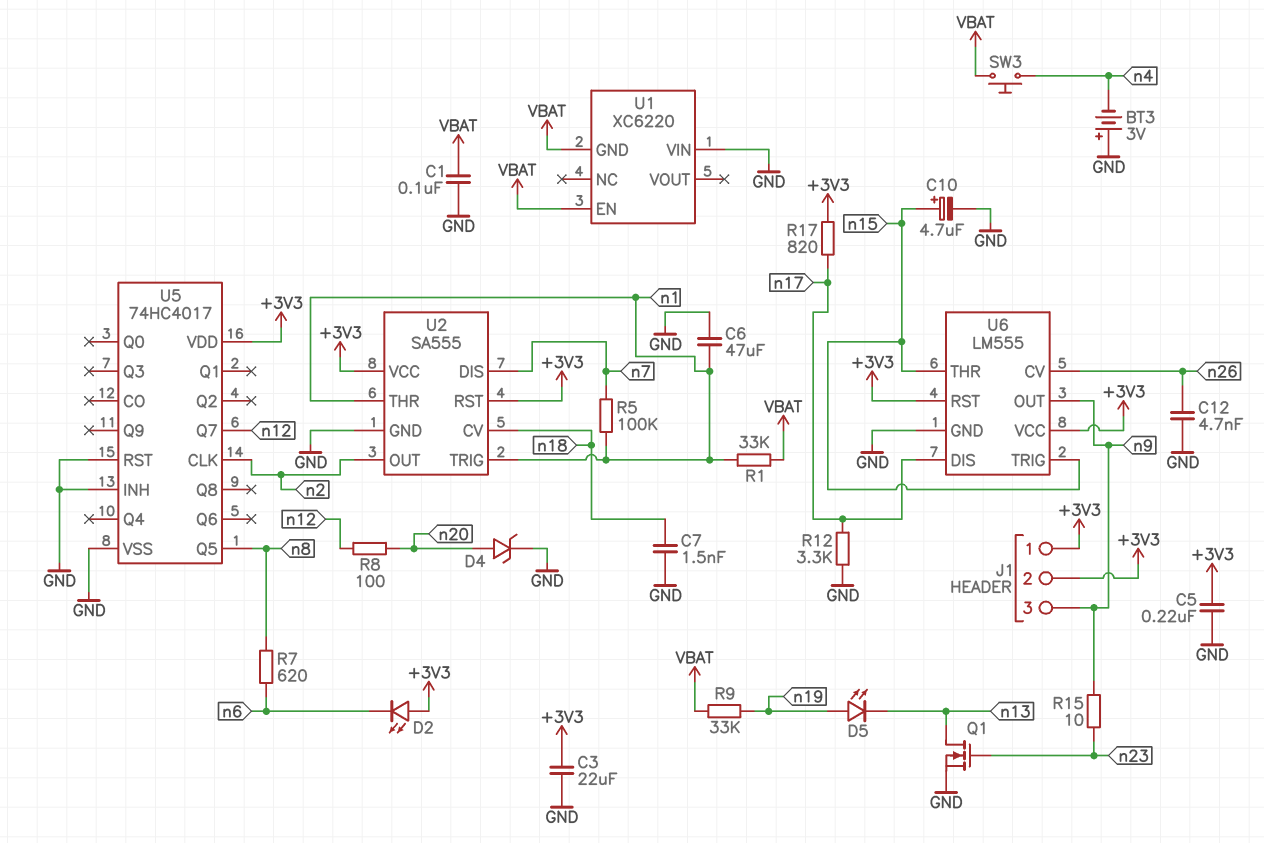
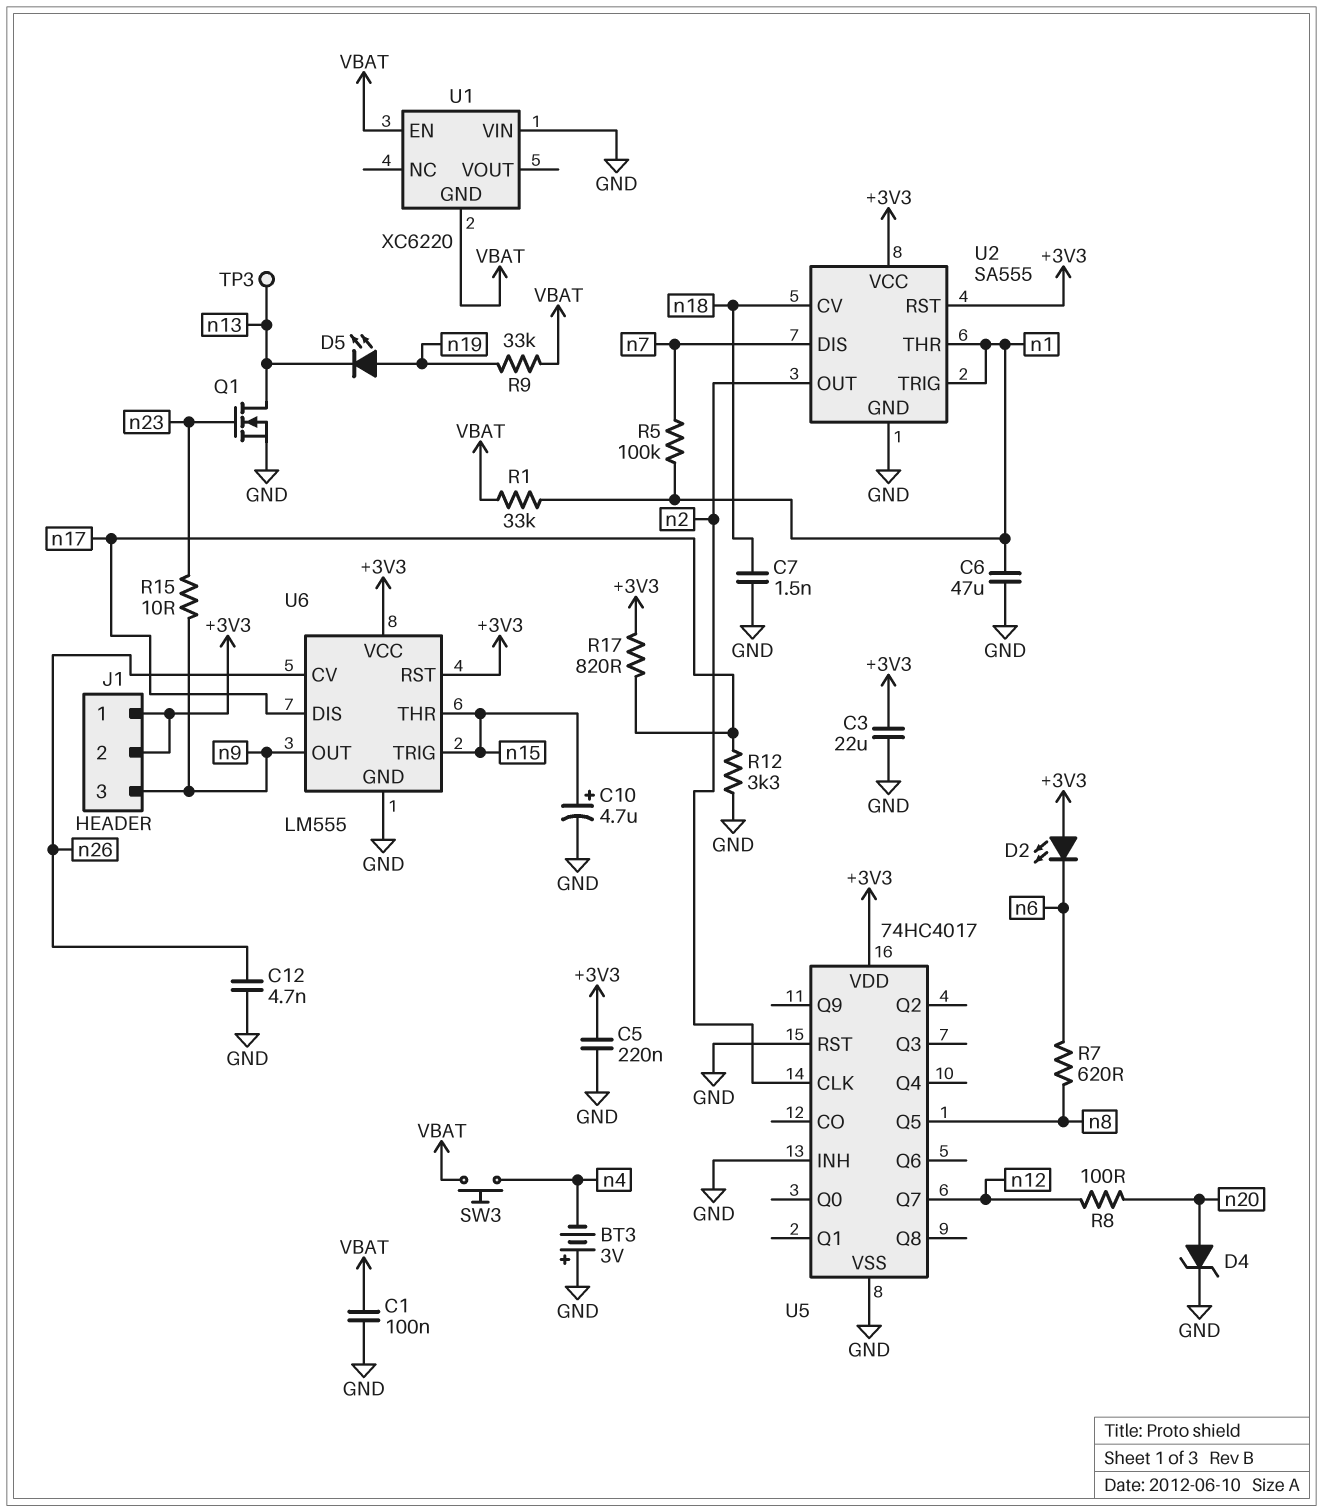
TP3: none -> test point (n13)

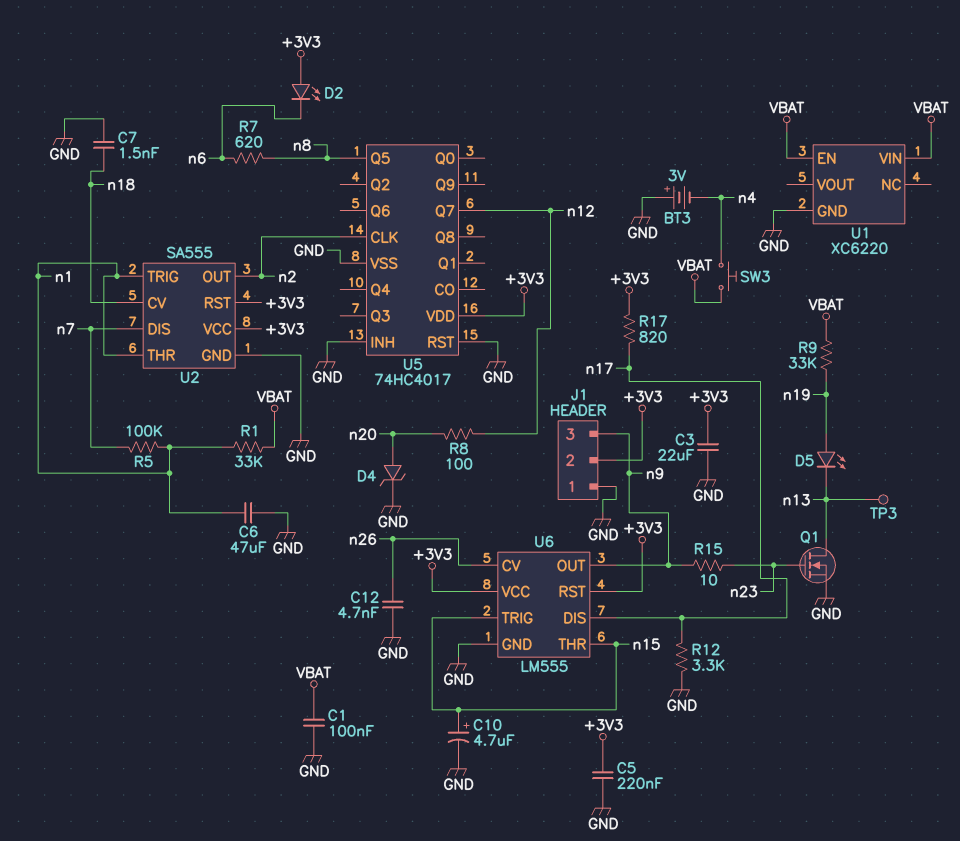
J1 pin 1: +3V3 -> GND
U1 pin GND: VBAT -> GND
U1 pin VIN: GND -> VBAT

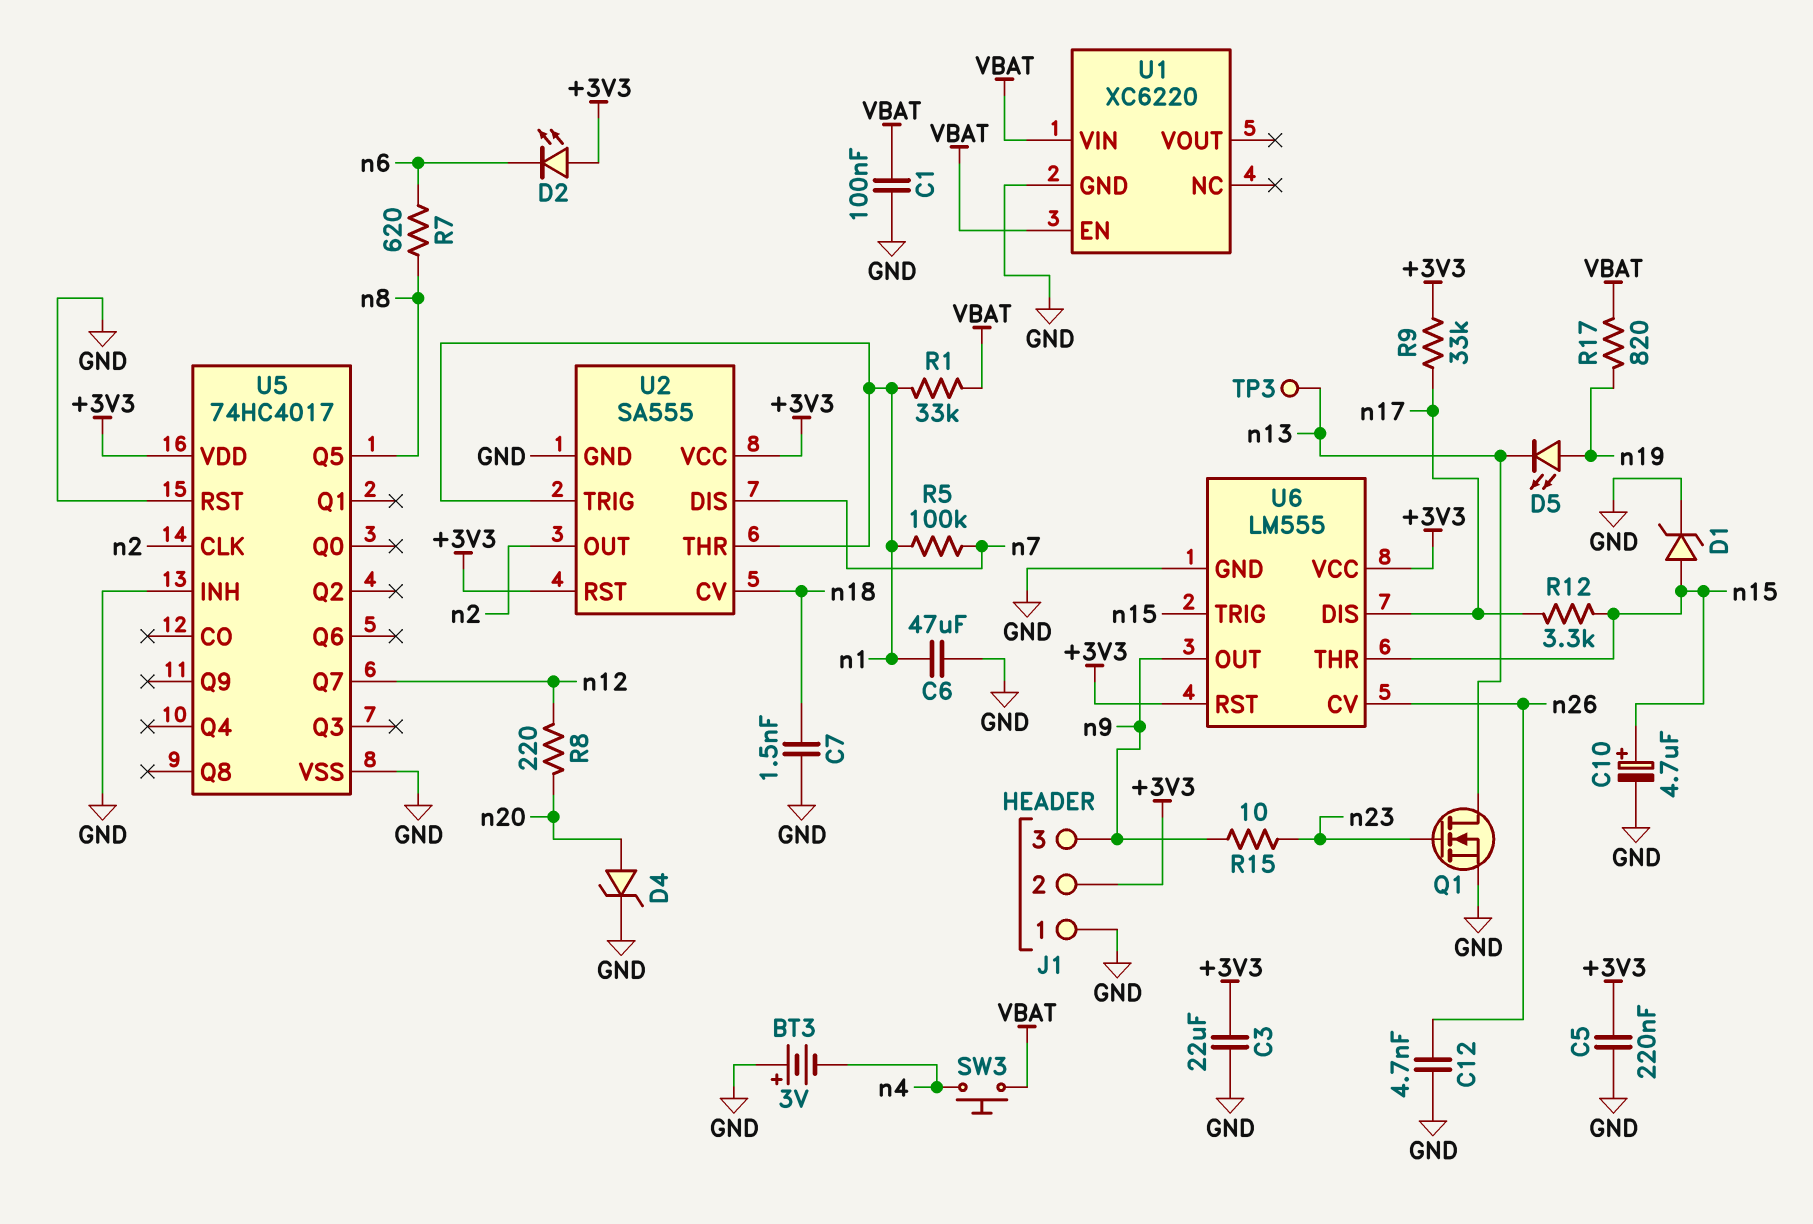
D1: none -> zener (A n15, K GND)
R8: 100 (n12, n20) -> 220 (n12, n20)
R9: 33k (VBAT, n19) -> 33k (+3V3, n17)
R12: 3.3k (GND, n17) -> 3.3k (n15, n17)
R17: 820 (+3V3, n17) -> 820 (VBAT, n19)

